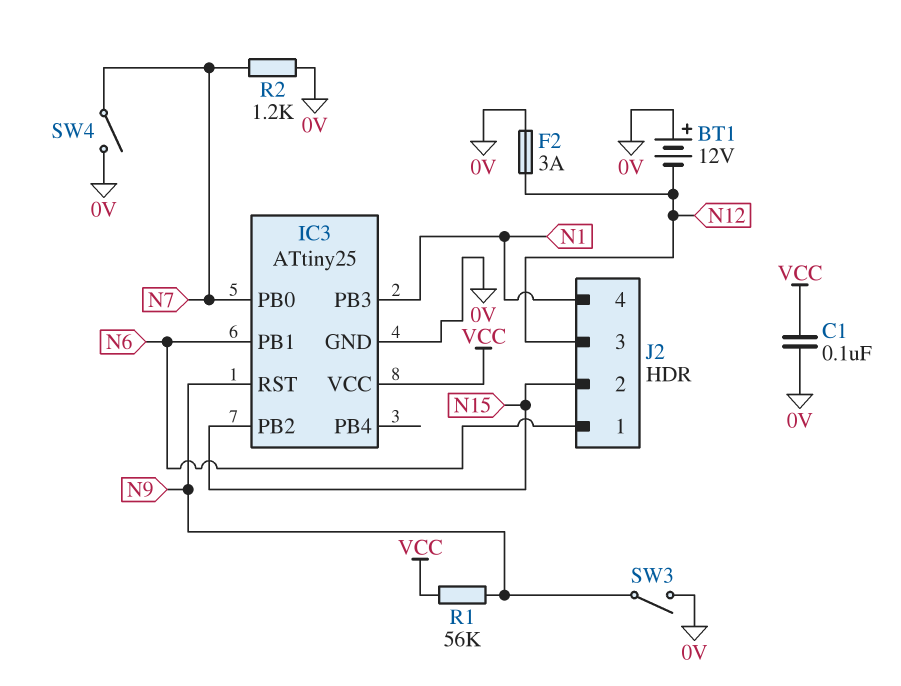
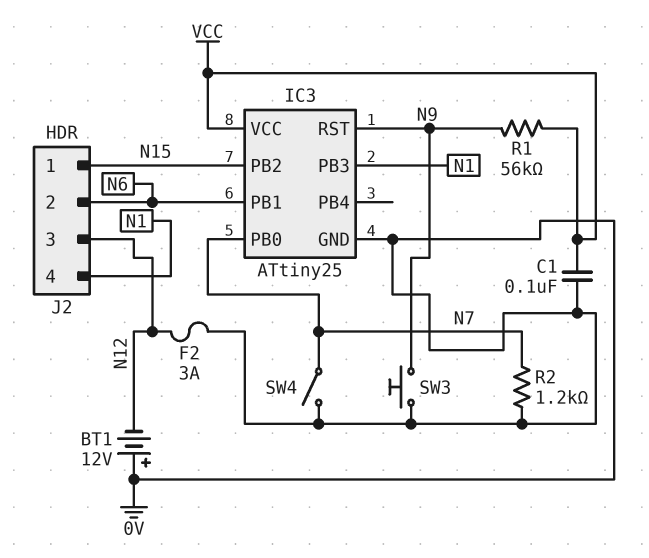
J2 pin 1: N6 -> N15
J2 pin 2: N15 -> N6
SW3: switch (0V, N9) -> button (0V, N9)

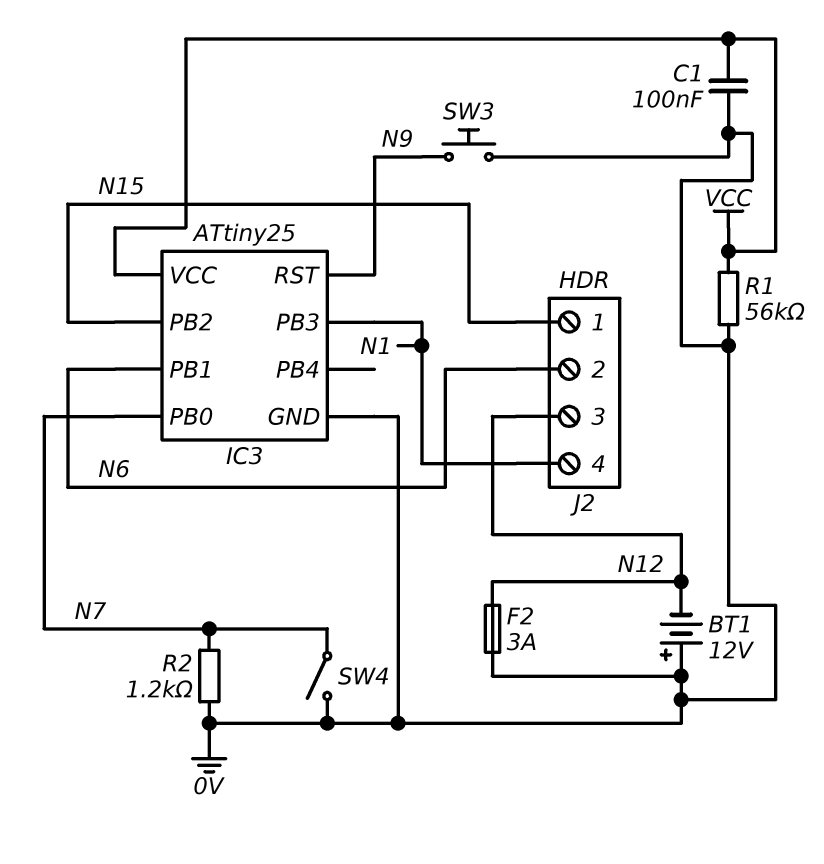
R1: 56k (N9, VCC) -> 56k (0V, VCC)

